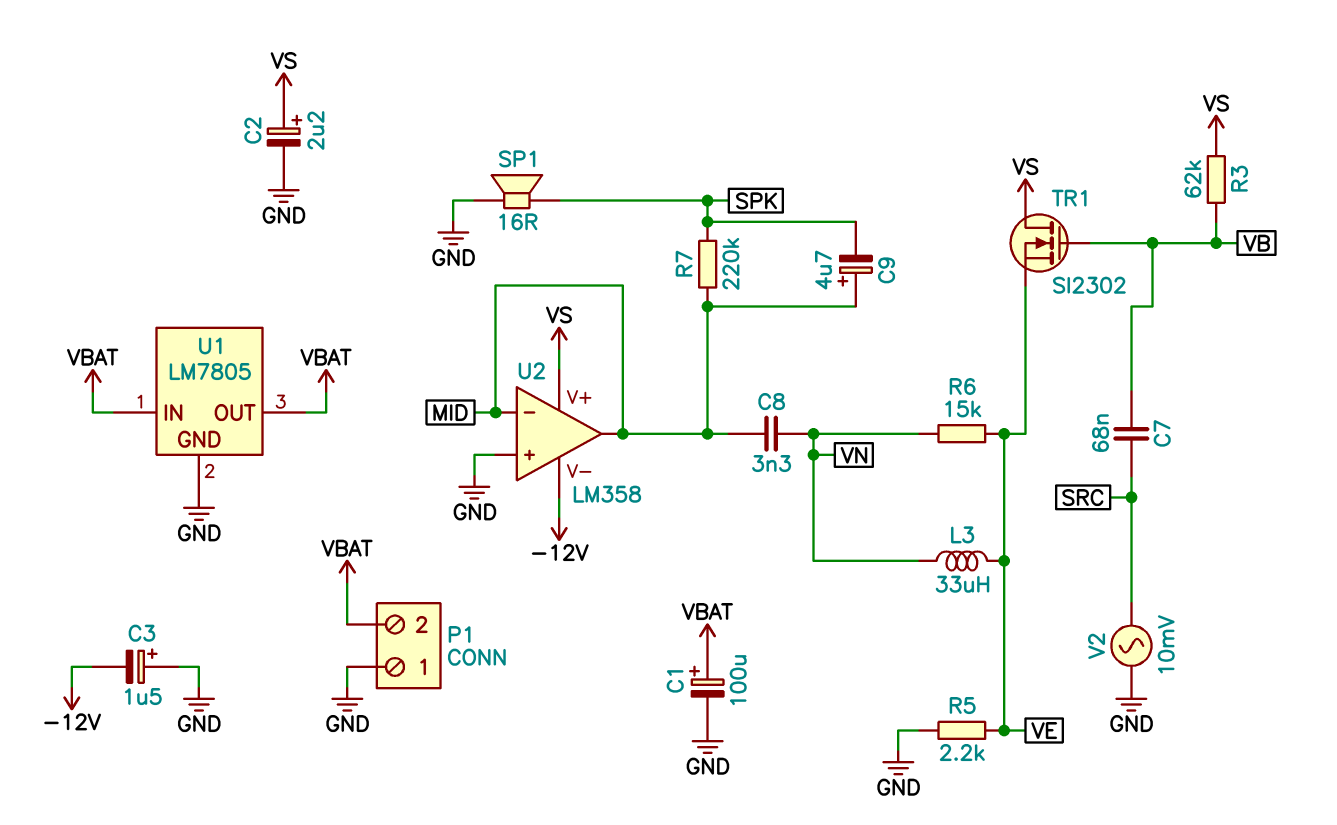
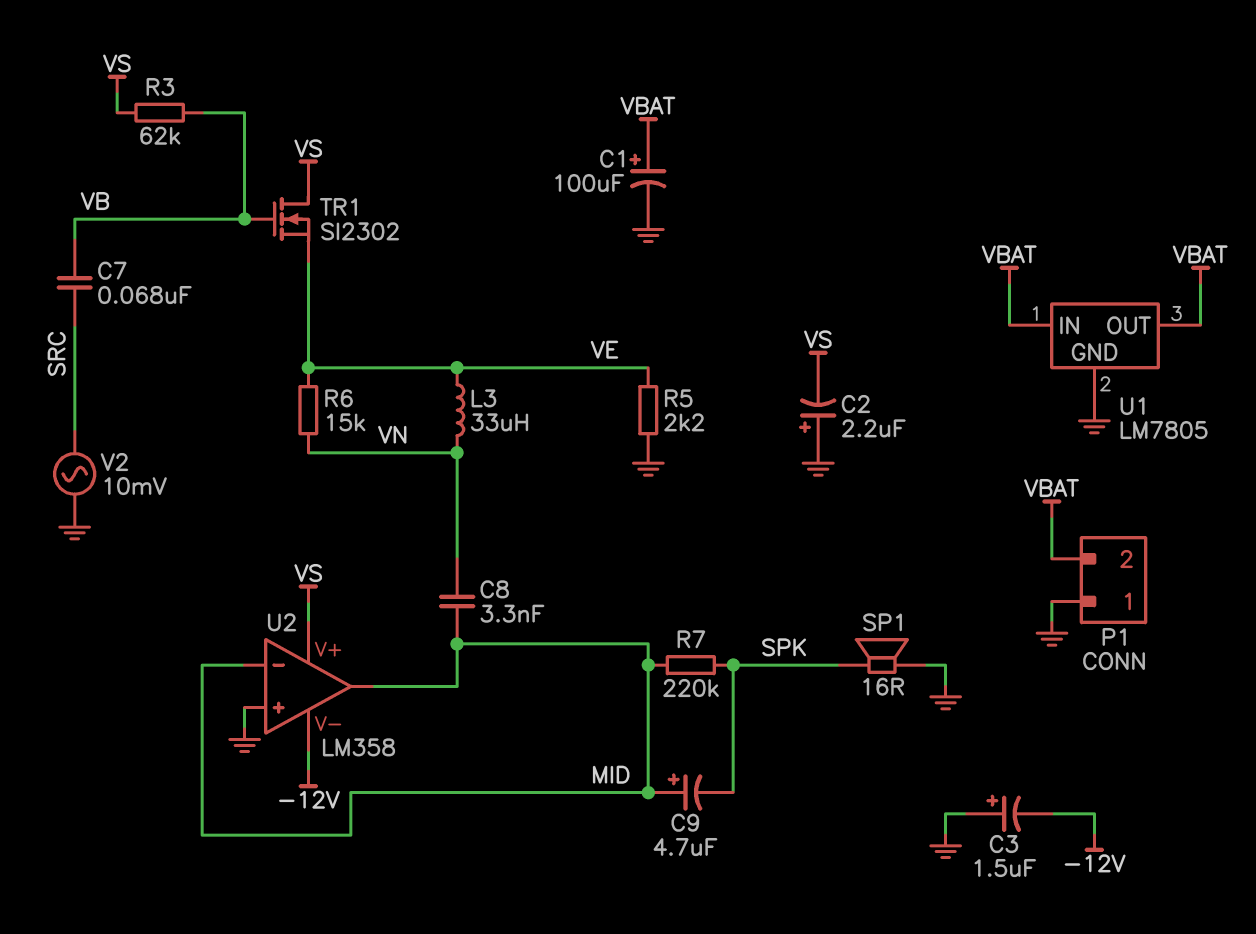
C2: 2.2uF (plus VS, minus GND) -> 2.2uF (plus GND, minus VS)

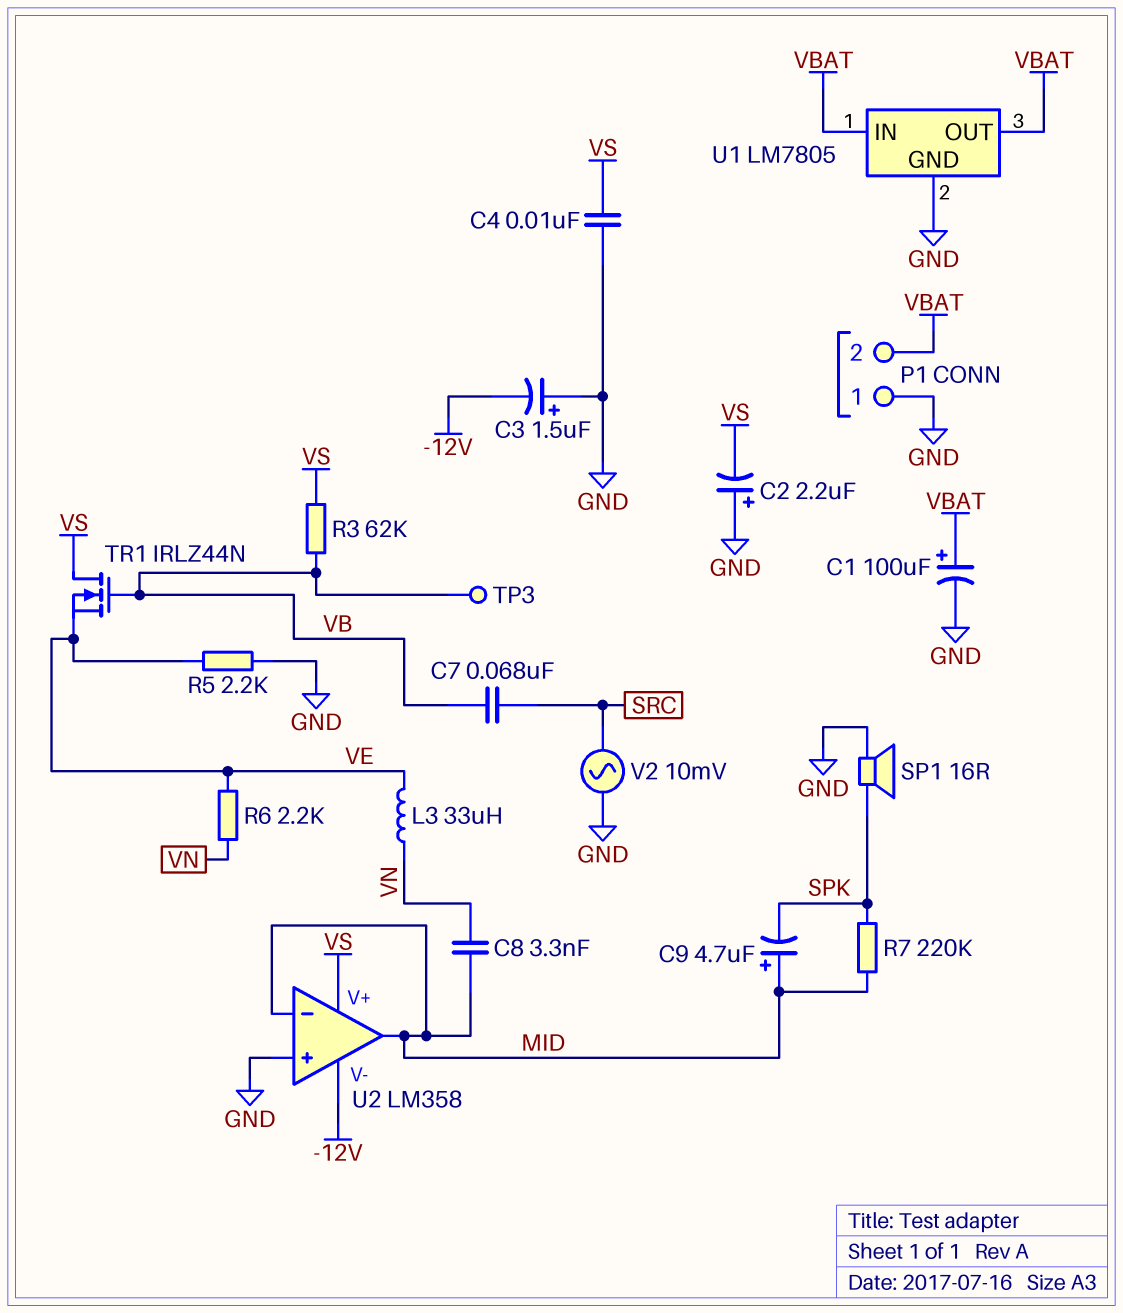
C4: none -> 10nF (GND, VS)
R6: 15k (VE, VN) -> 2.2k (VE, VN)
TP3: none -> test point (VB)
TR1: NMOS SI2302 (G VB, D VS, S VE) -> NMOS IRLZ44N (G VB, D VS, S VE)

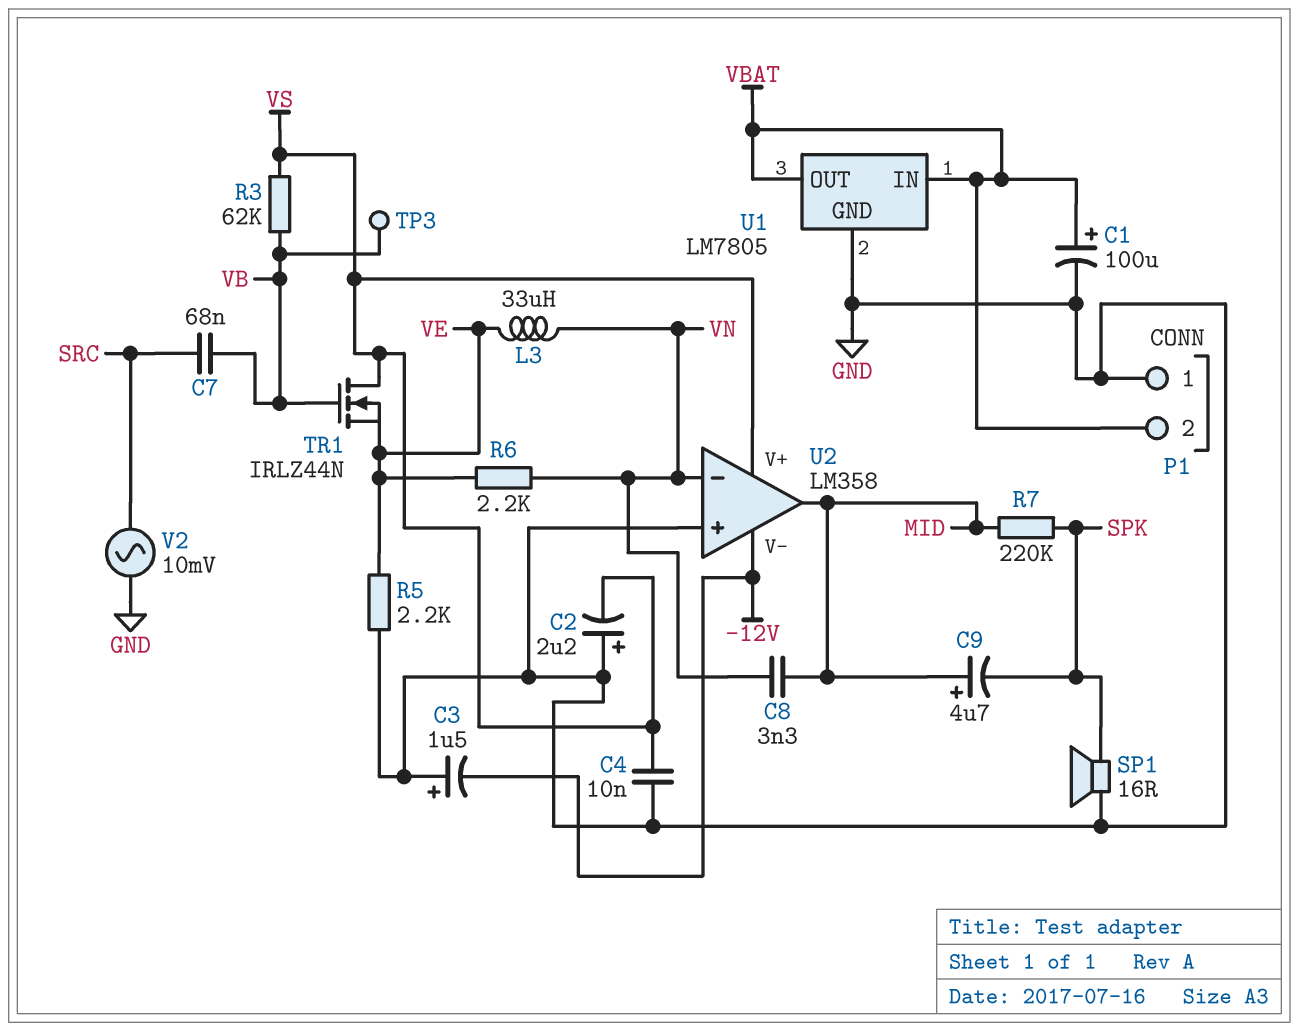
U2 pin in-: MID -> VN

